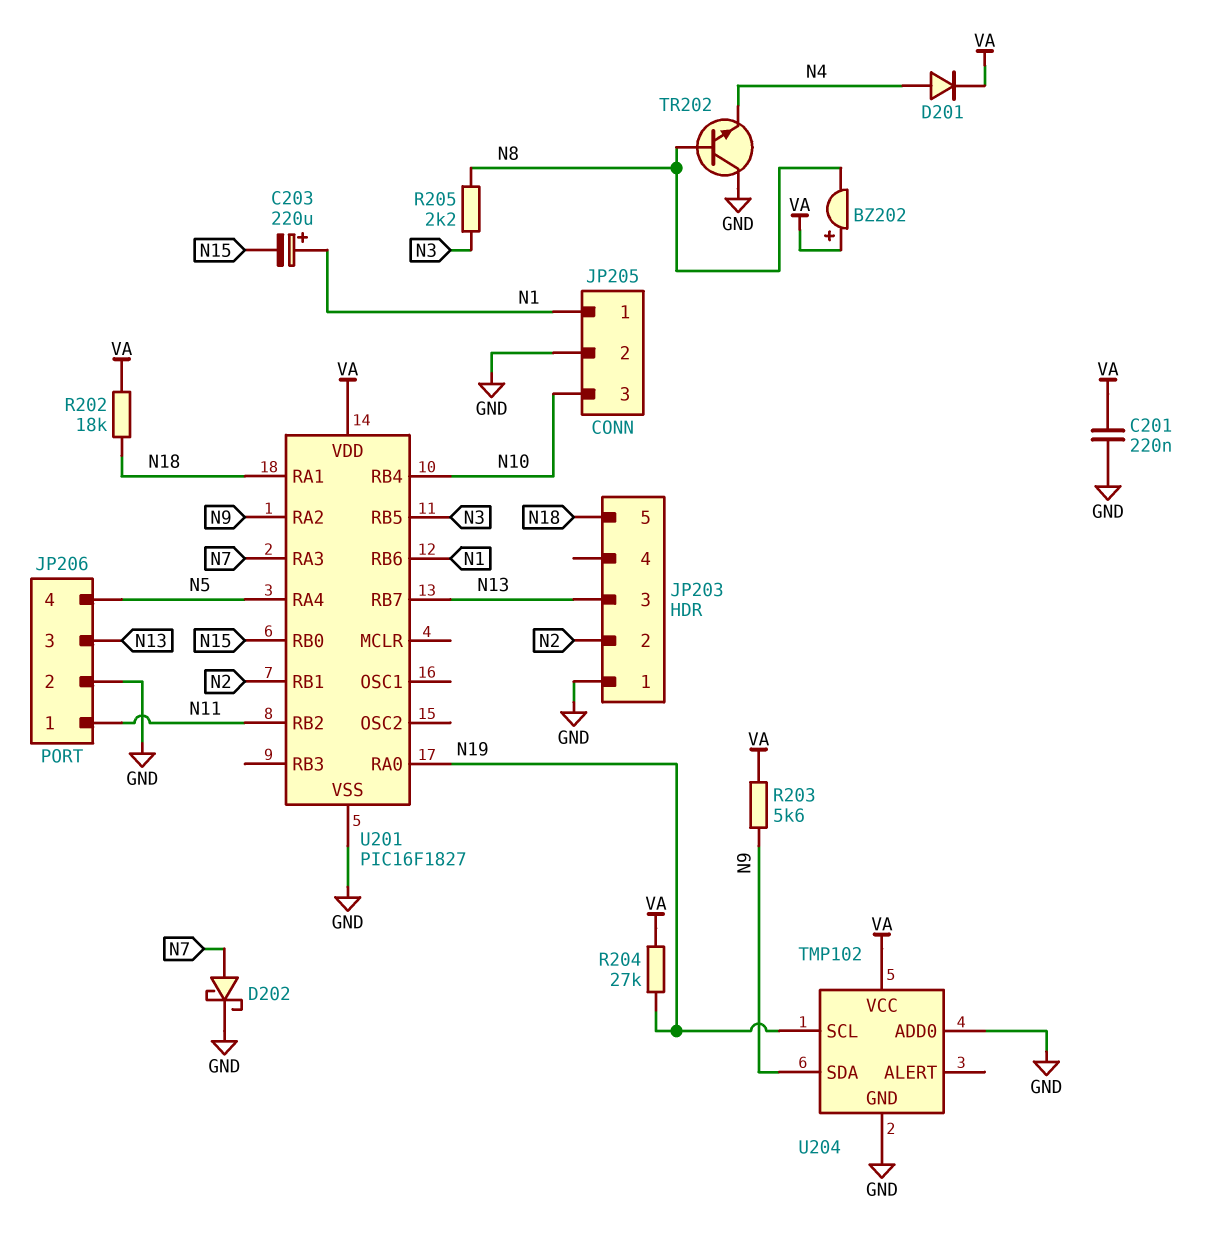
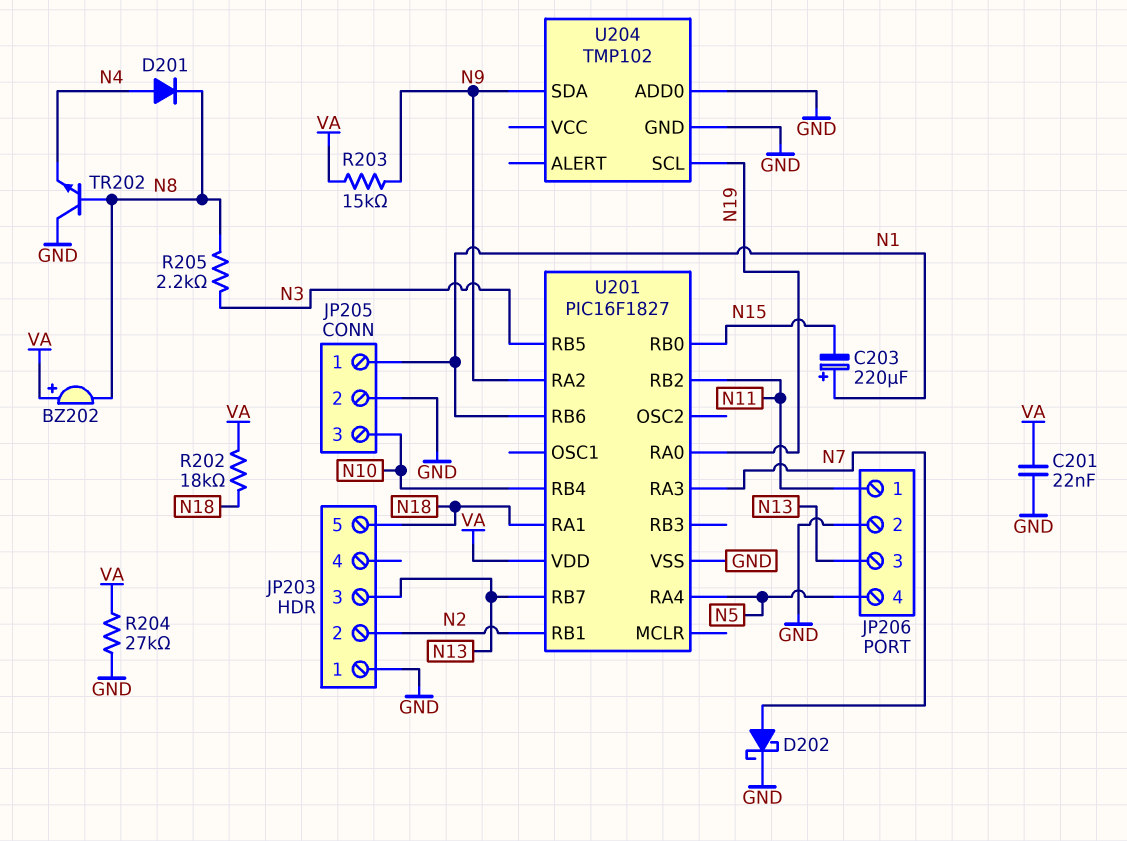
C201: 220nF (GND, VA) -> 22nF (GND, VA)
D201: diode (A N4, K VA) -> diode (A N4, K N8)
R203: 5.6k (N9, VA) -> 15k (N9, VA)
R204: 27k (N19, VA) -> 27k (GND, VA)
U204 pin VCC: VA -> none

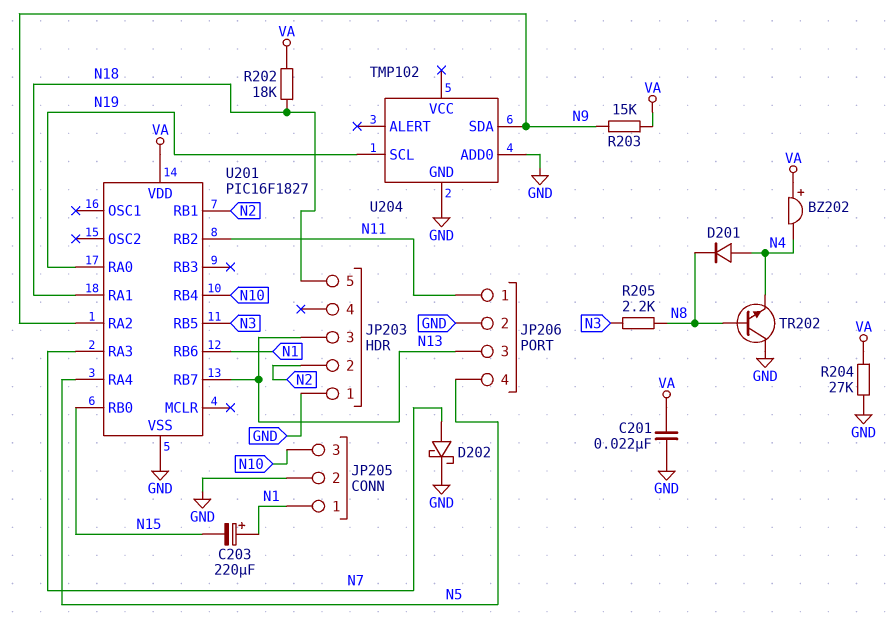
BZ202: buzzer (plus VA, minus N8) -> buzzer (plus VA, minus N4)

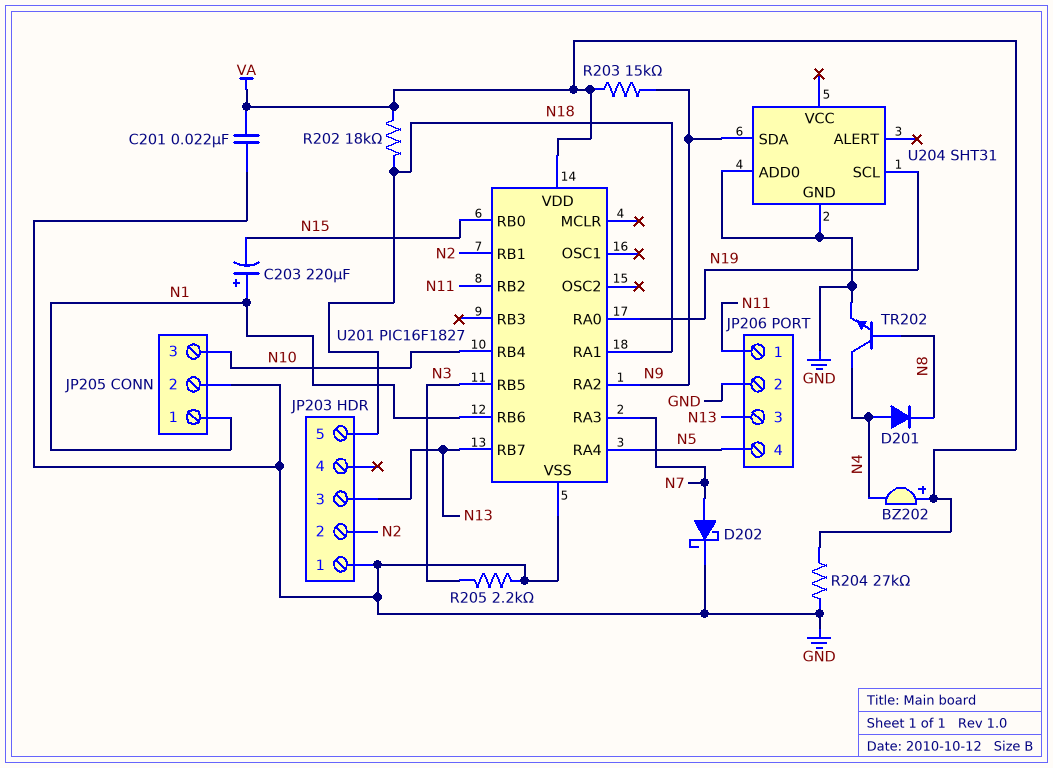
R205: 2.2k (N3, N8) -> 2.2k (GND, N3)
TR202: NPN (B N8, C GND, E N4) -> NPN (B N8, C N4, E GND)
U204: TMP102 -> SHT31

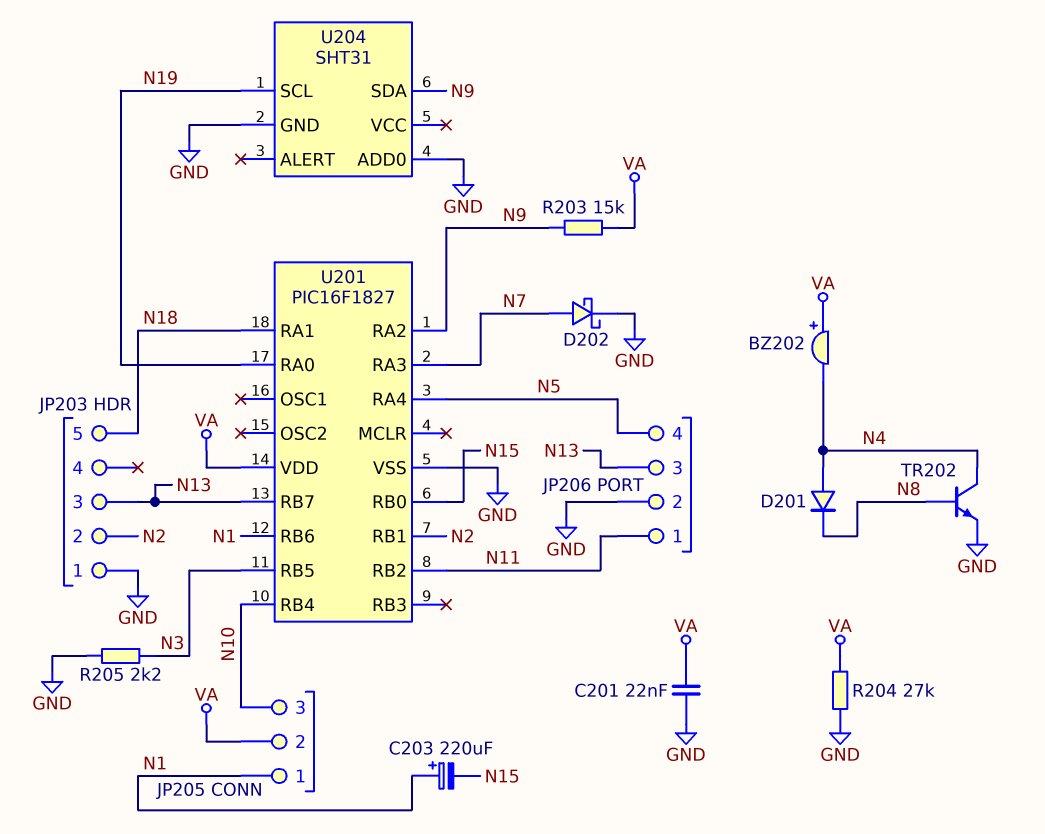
JP205 pin 2: GND -> VA
R202: 18k (N18, VA) -> none

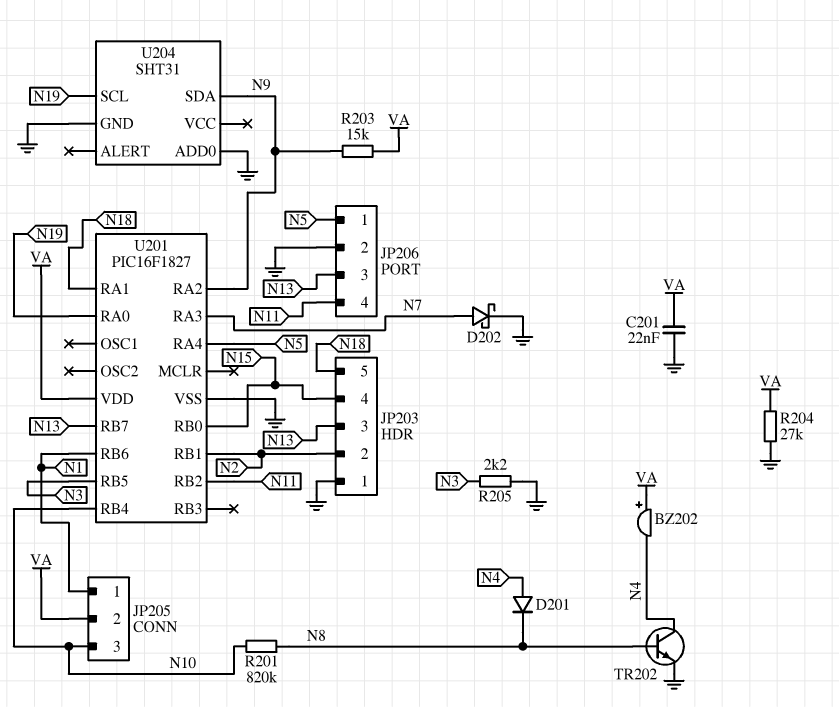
C203: 220uF (plus N1, minus N15) -> none
JP203 pin 4: none -> N15
JP206 pin 1: N11 -> N5
JP206 pin 4: N5 -> N11
R201: none -> 820k (N8, N10)

